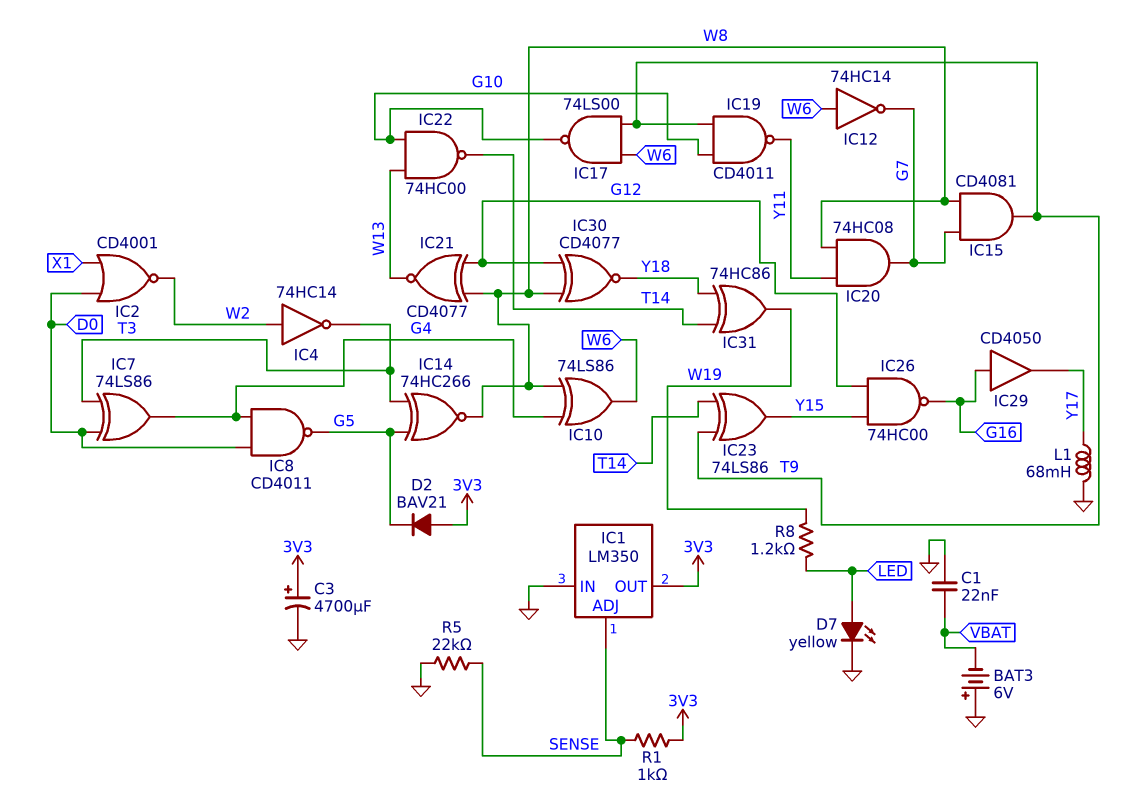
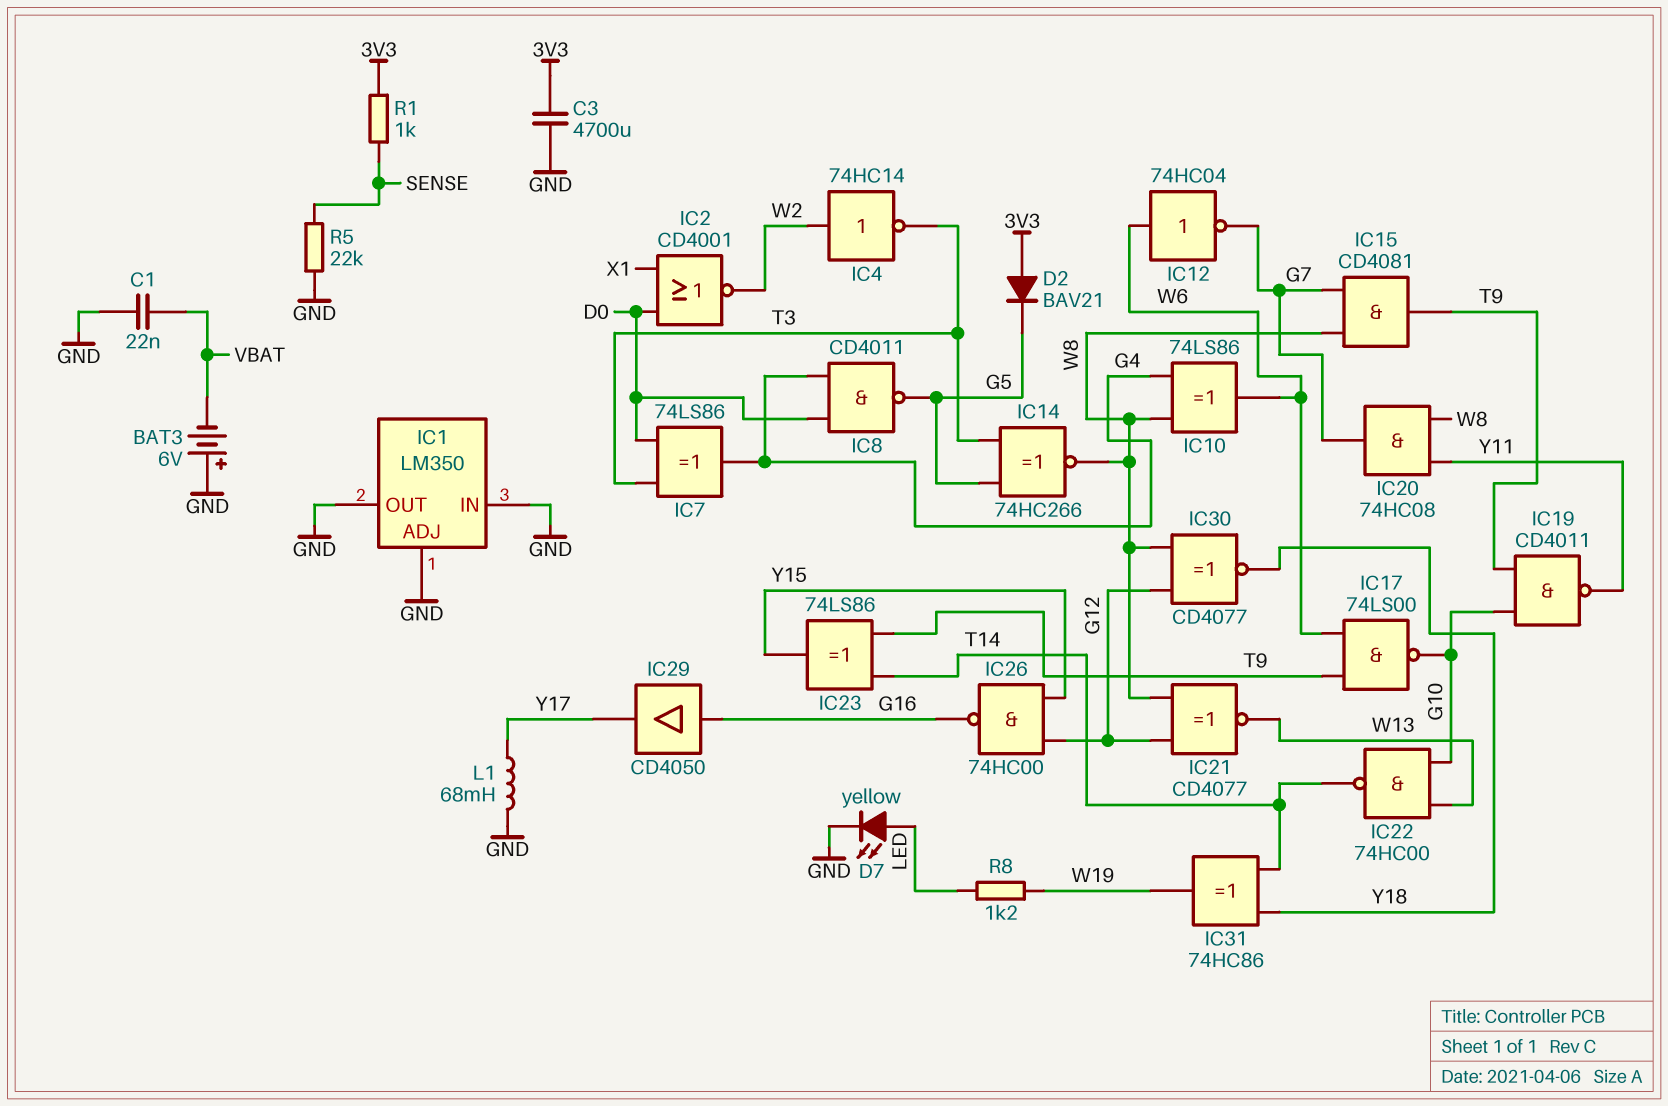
C3: 4700uF (plus 3V3, minus GND) -> 4700uF (3V3, GND)
IC1 pin ADJ: SENSE -> GND
IC1 pin OUT: 3V3 -> GND
IC12: NOT 74HC14 (in W6, out G7) -> NOT 74HC04 (in W6, out G7)

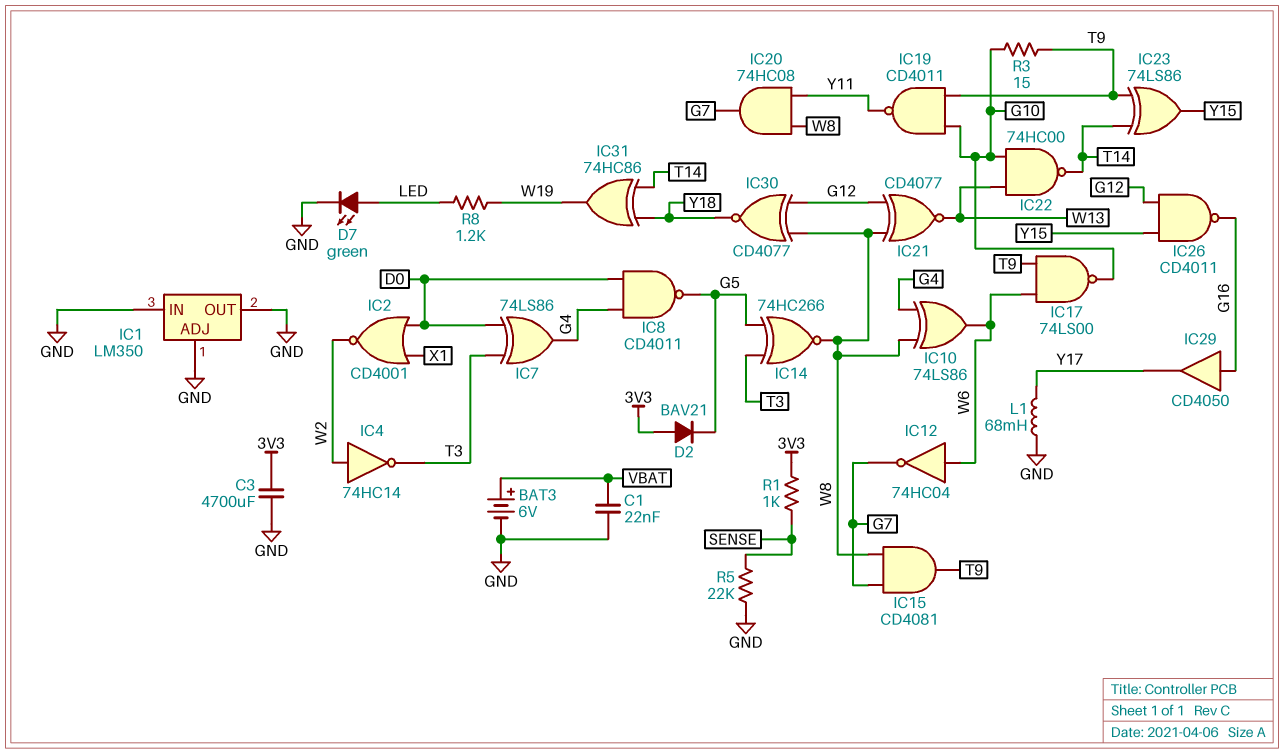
BAT3: 6V (plus GND, minus VBAT) -> 6V (plus VBAT, minus GND)
D7: LED yellow (A LED, K GND) -> LED green (A LED, K GND)
IC26: NAND 74HC00 (in G12, in Y15, out G16) -> NAND CD4011 (in G12, in Y15, out G16)
R3: none -> 15 (G10, T9)

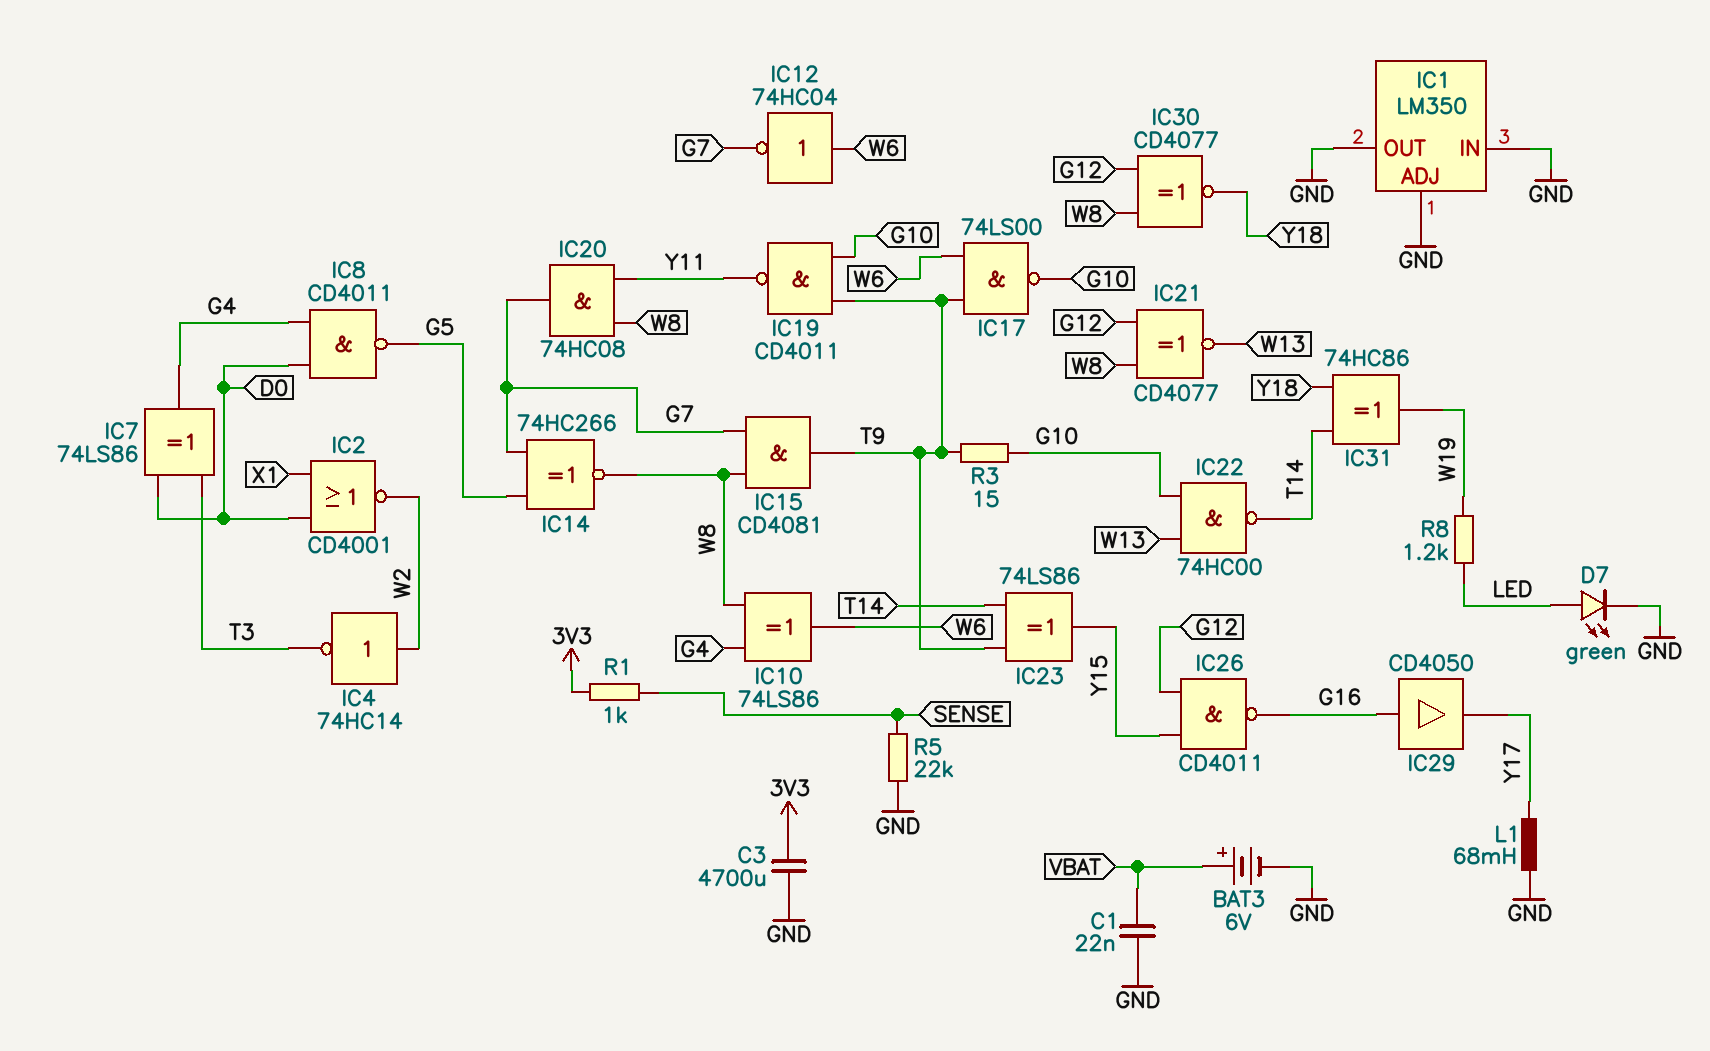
D2: diode BAV21 (A 3V3, K G5) -> none
IC14: XNOR 74HC266 (in G5, in T3, out W8) -> XNOR 74HC266 (in G5, in G7, out W8)

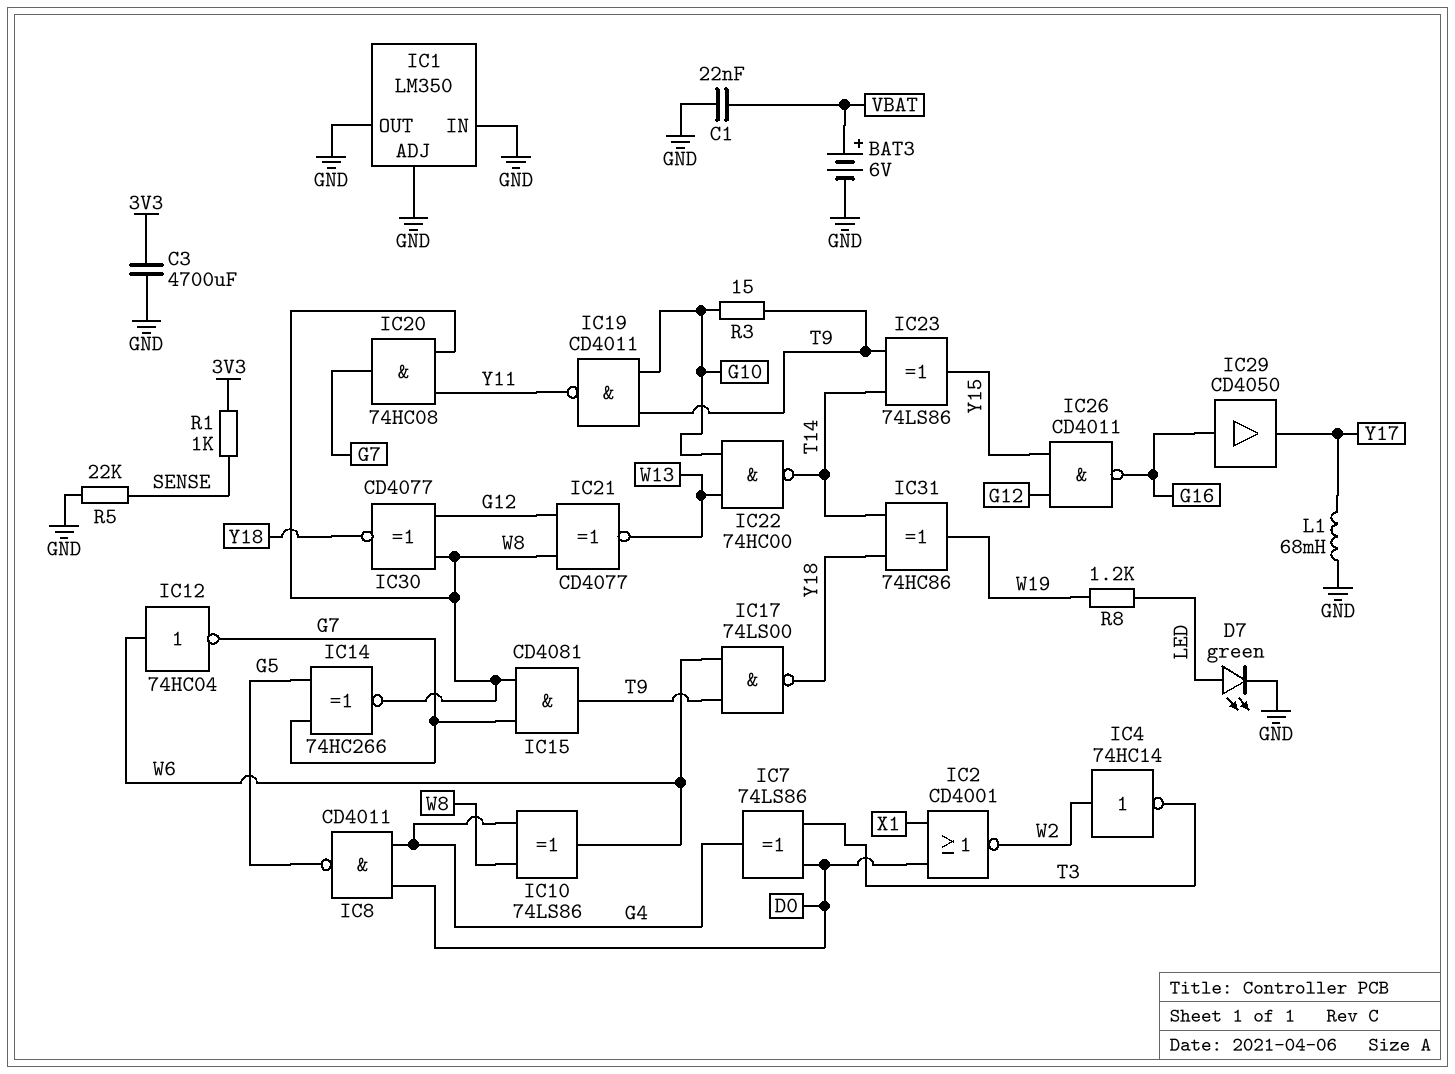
IC17: NAND 74LS00 (in T9, in W6, out G10) -> NAND 74LS00 (in T9, in W6, out Y18)

